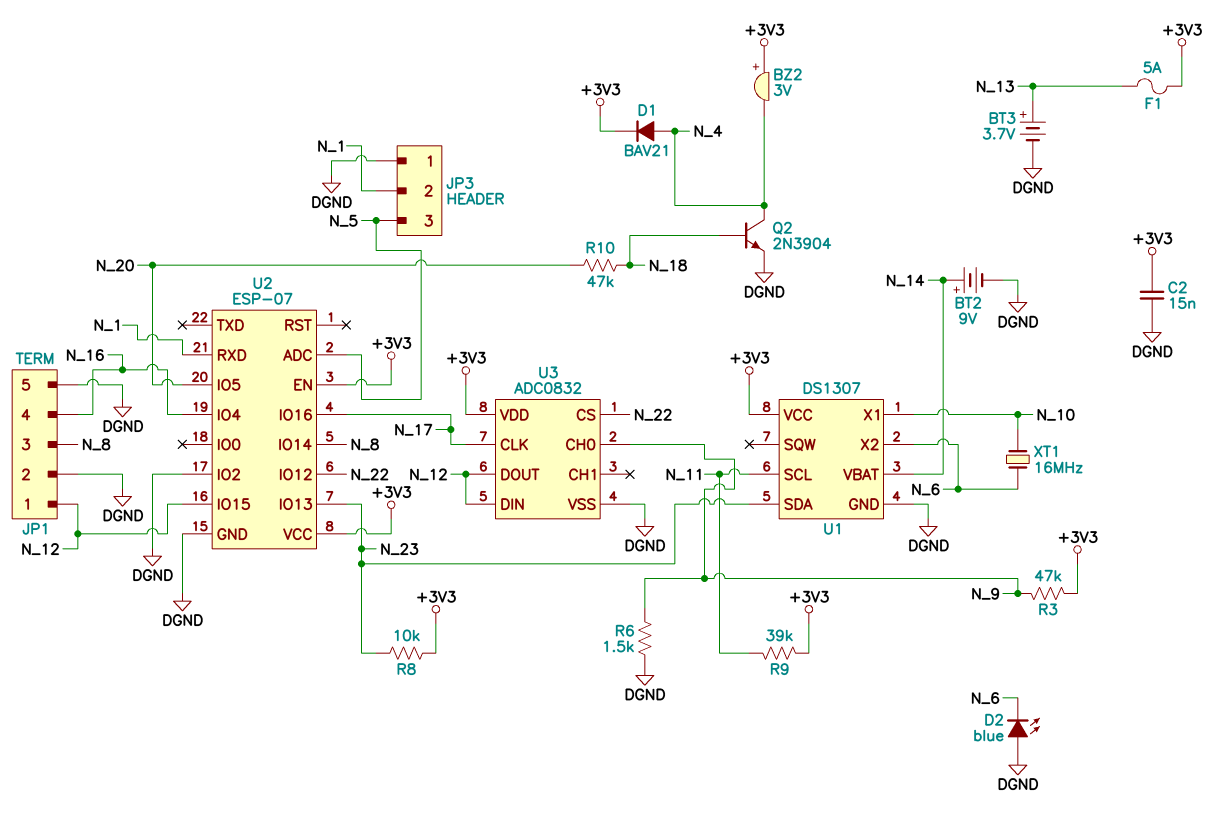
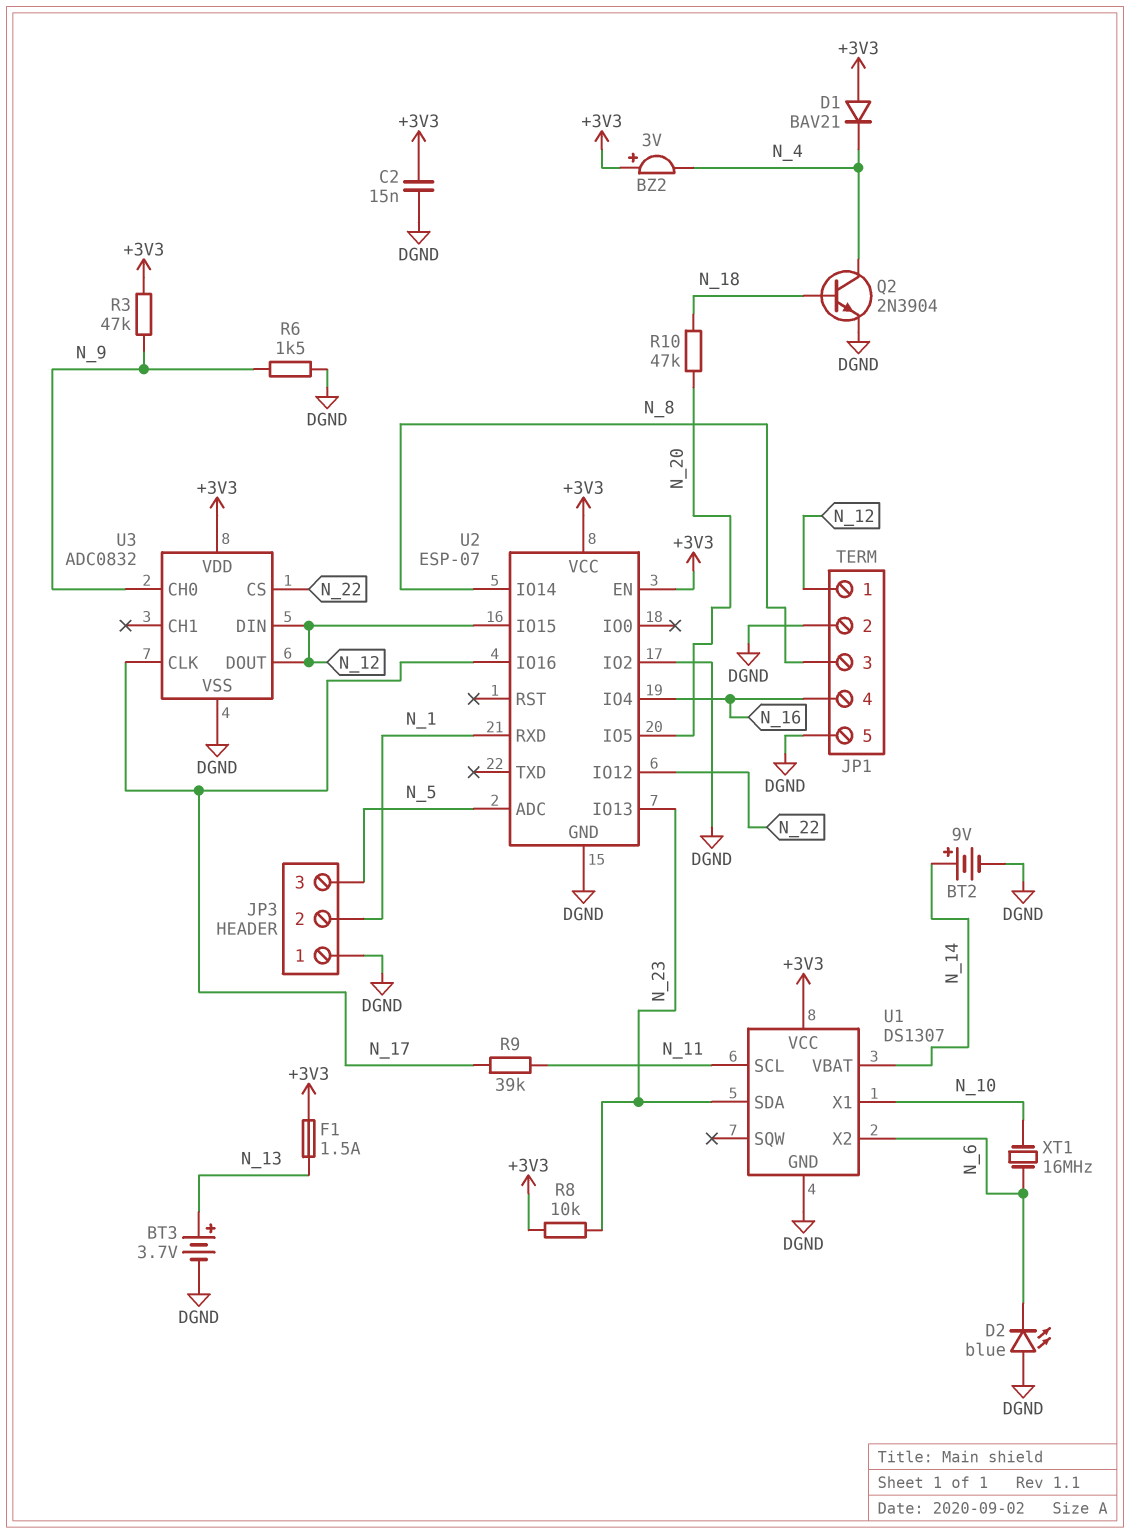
D1: diode BAV21 (A N_4, K +3V3) -> diode BAV21 (A +3V3, K N_4)
F1: 5A (+3V3, N_13) -> 1.5A (+3V3, N_13)
R9: 39k (+3V3, N_11) -> 39k (N_11, N_17)

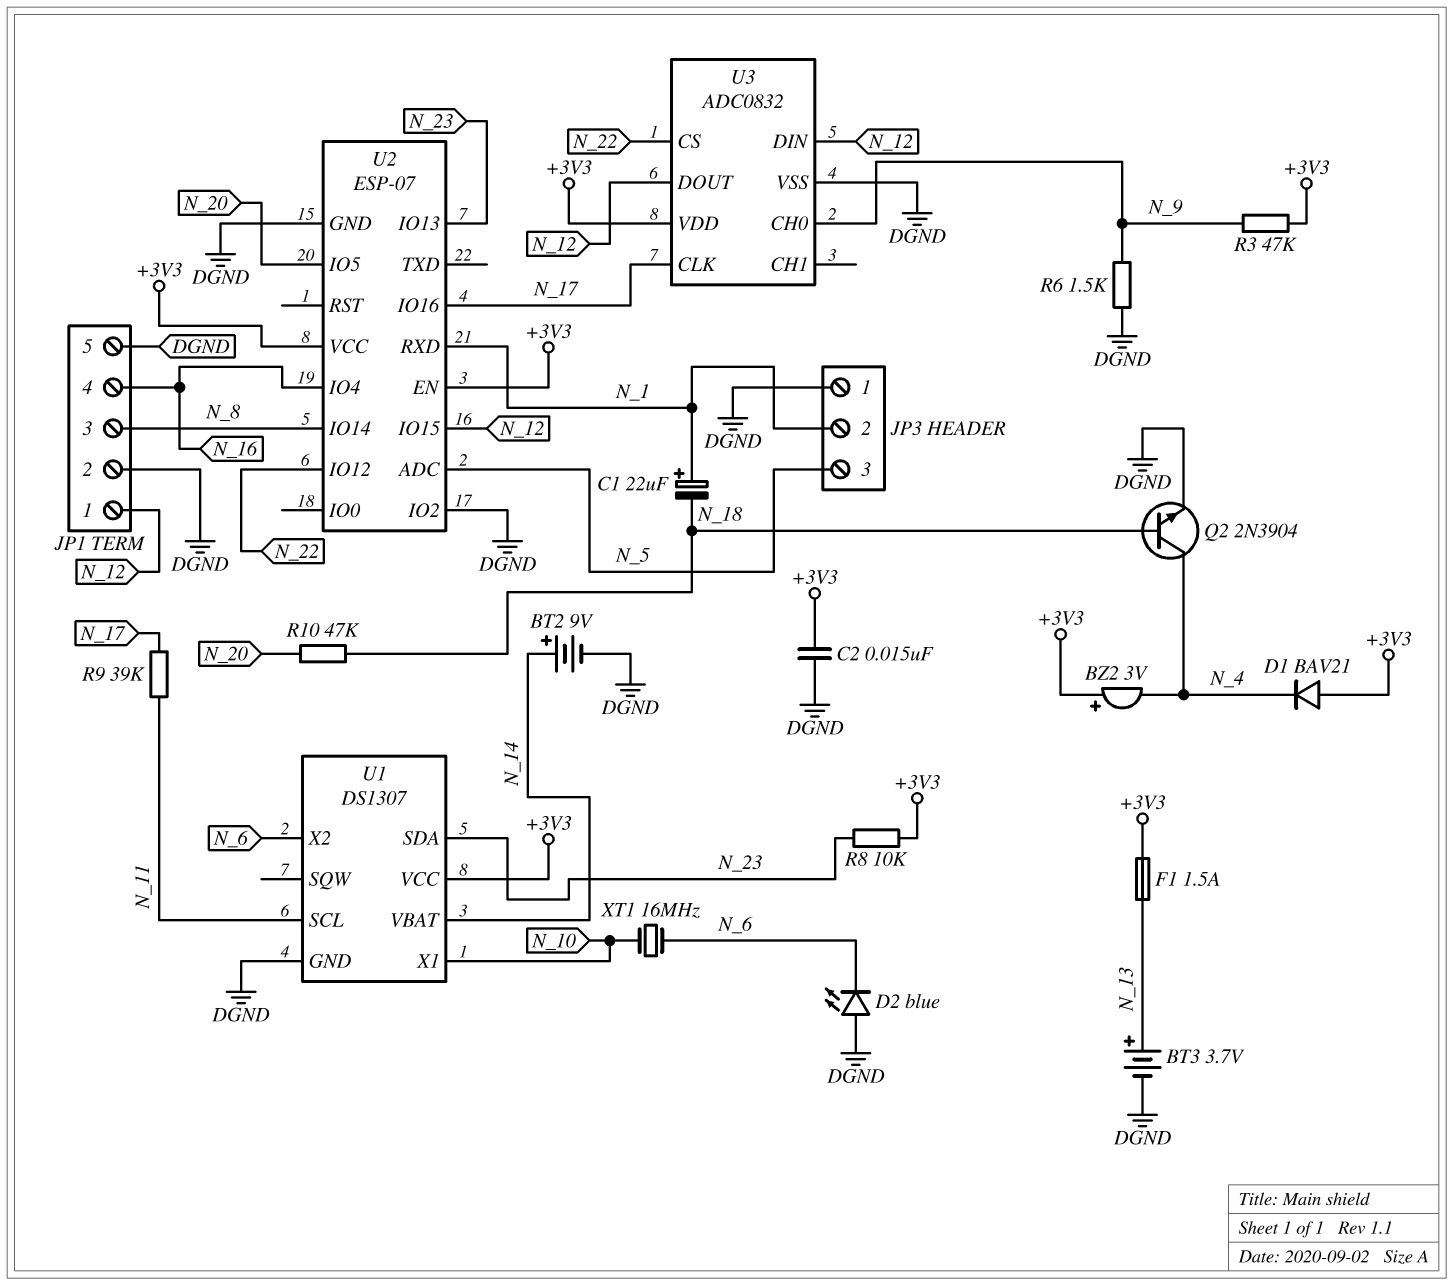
C1: none -> 22uF (plus N_1, minus N_18)

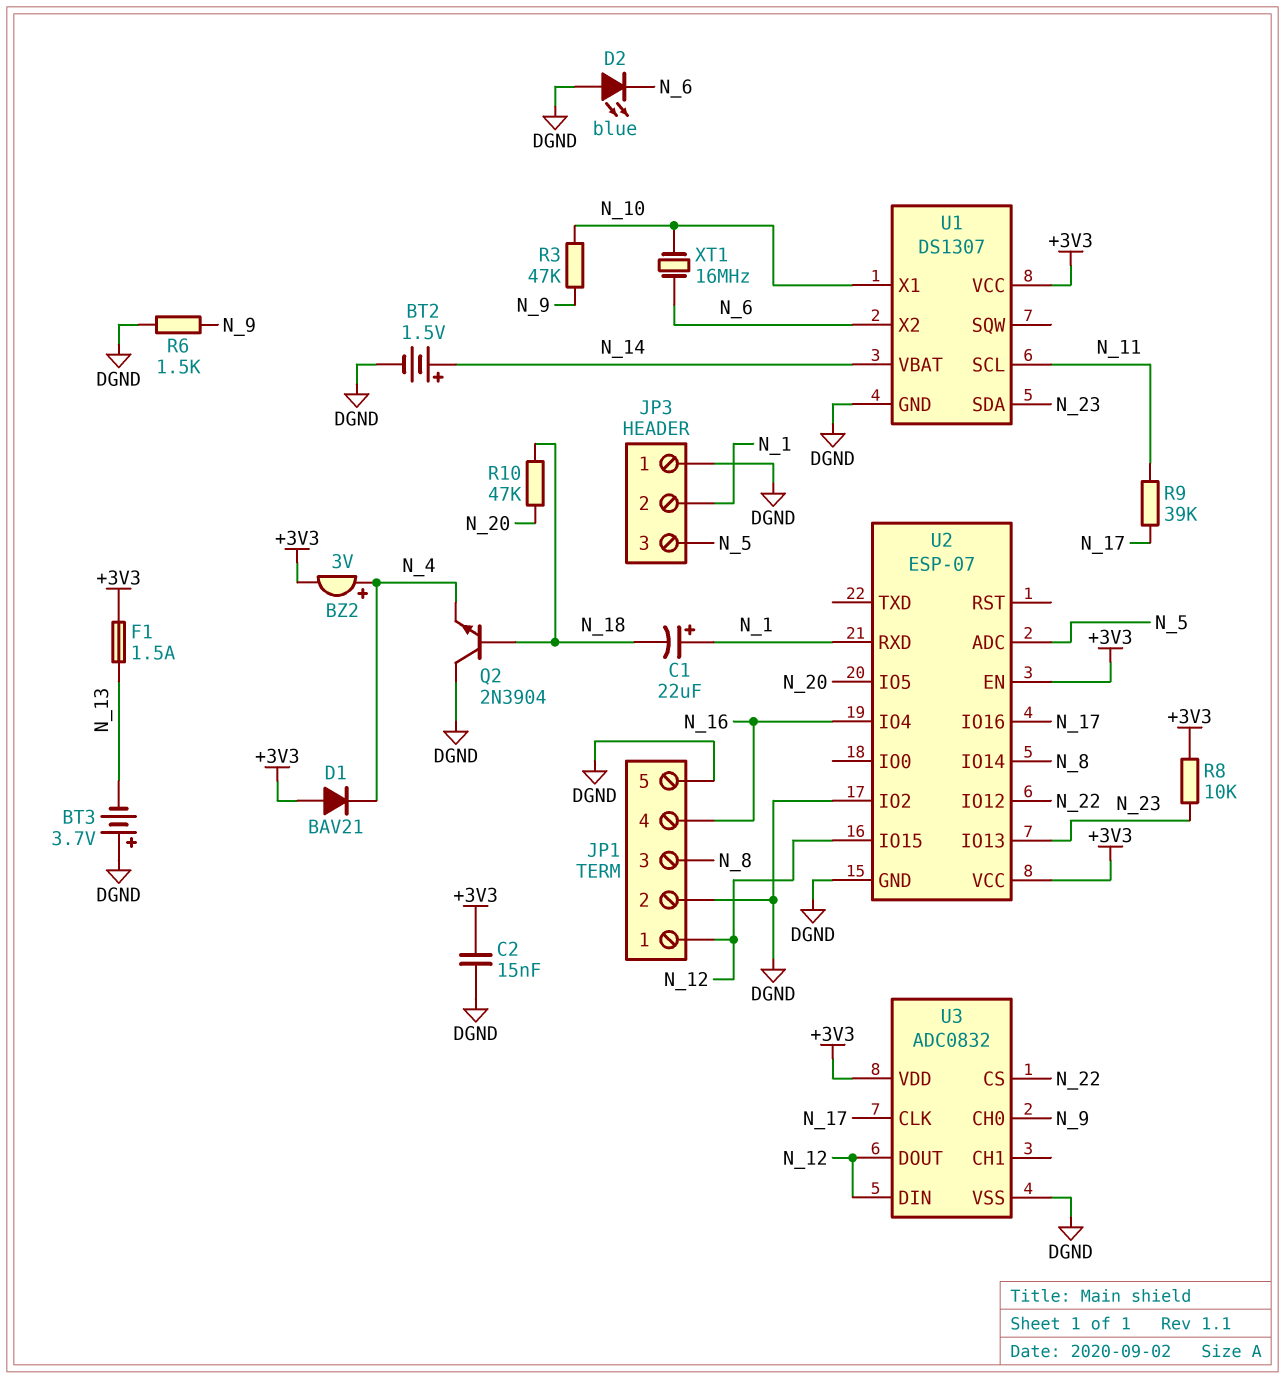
BT2: 9V (plus N_14, minus DGND) -> 1.5V (plus N_14, minus DGND)
BT3: 3.7V (plus N_13, minus DGND) -> 3.7V (plus DGND, minus N_13)
BZ2: buzzer 3V (plus +3V3, minus N_4) -> buzzer 3V (plus N_4, minus +3V3)
Q2: NPN 2N3904 (B N_18, C N_4, E DGND) -> NPN 2N3904 (B N_18, C DGND, E N_4)
R3: 47k (+3V3, N_9) -> 47k (N_9, N_10)

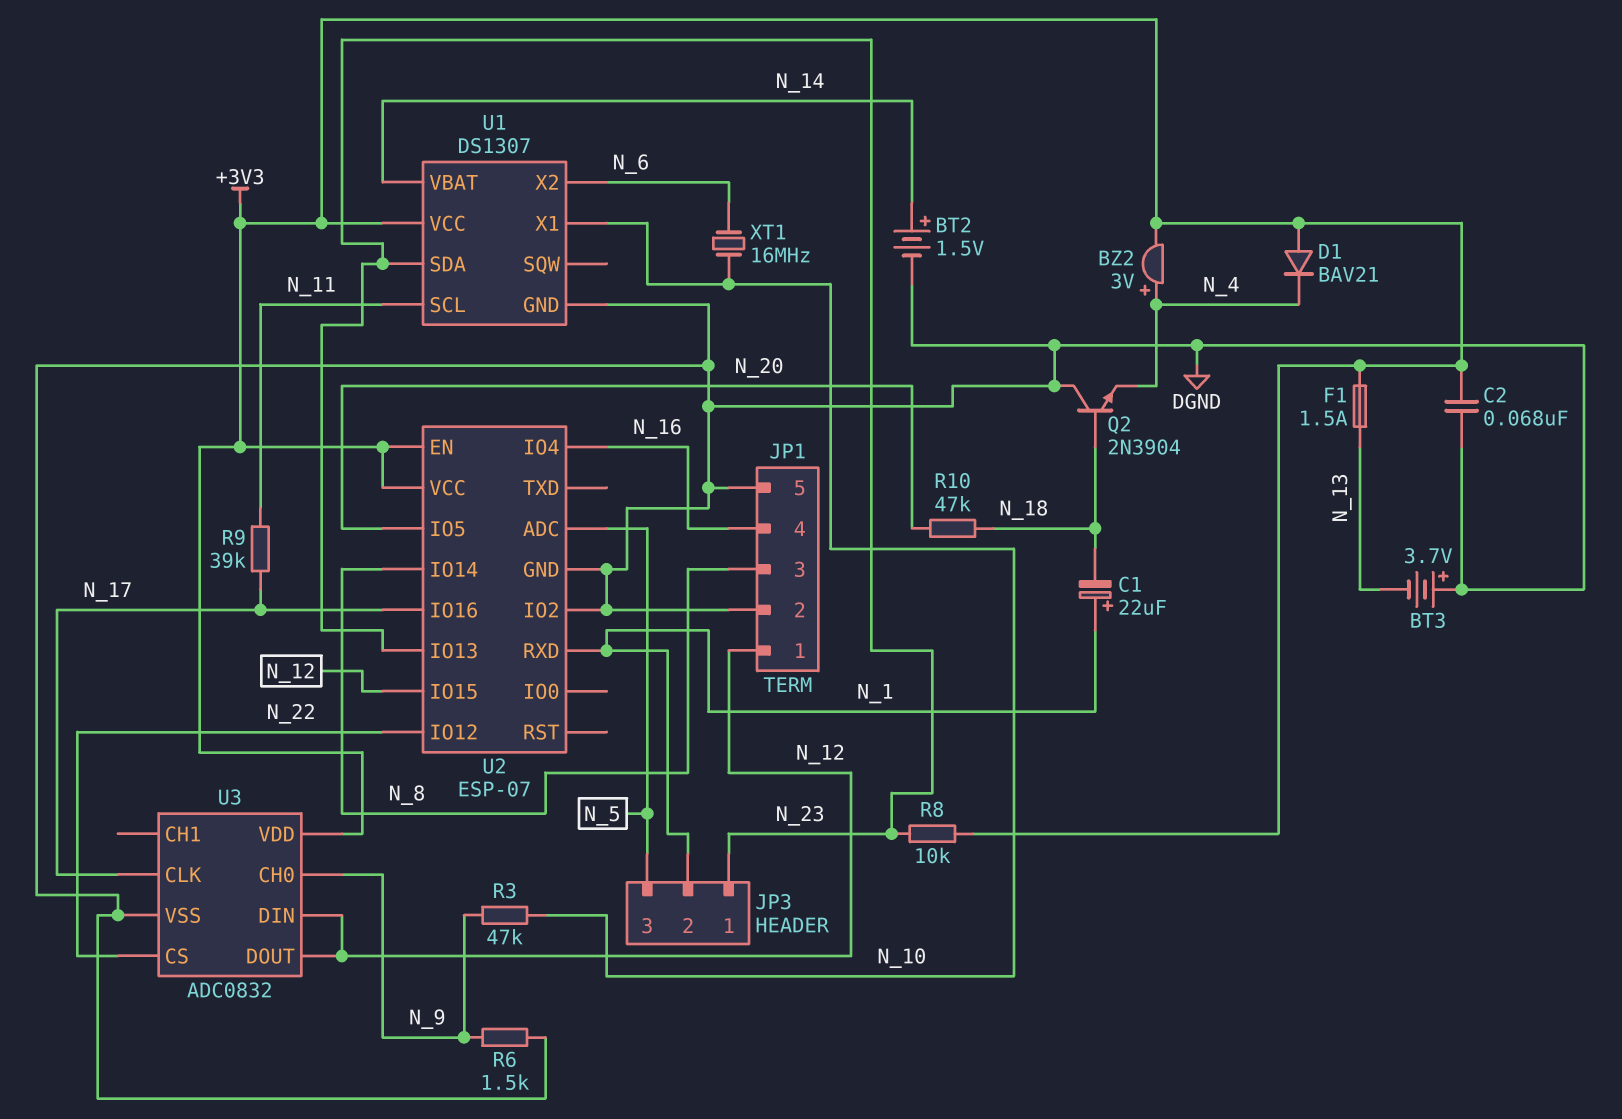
C2: 15nF (+3V3, DGND) -> 68nF (+3V3, DGND)
D2: LED blue (A DGND, K N_6) -> none
JP3 pin 1: DGND -> N_23

